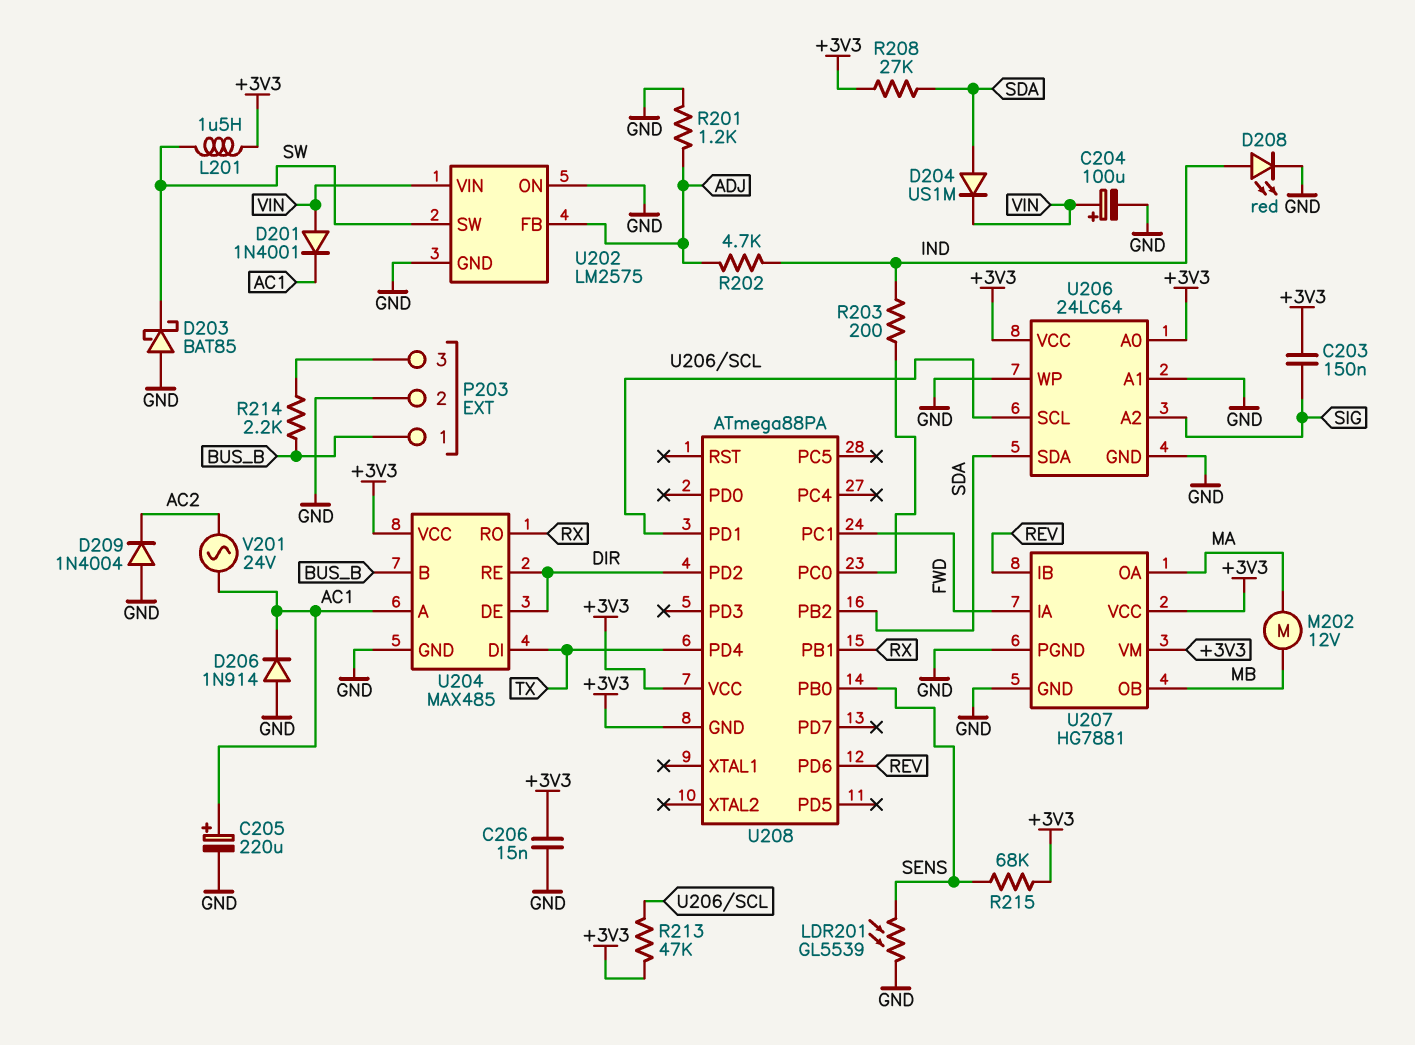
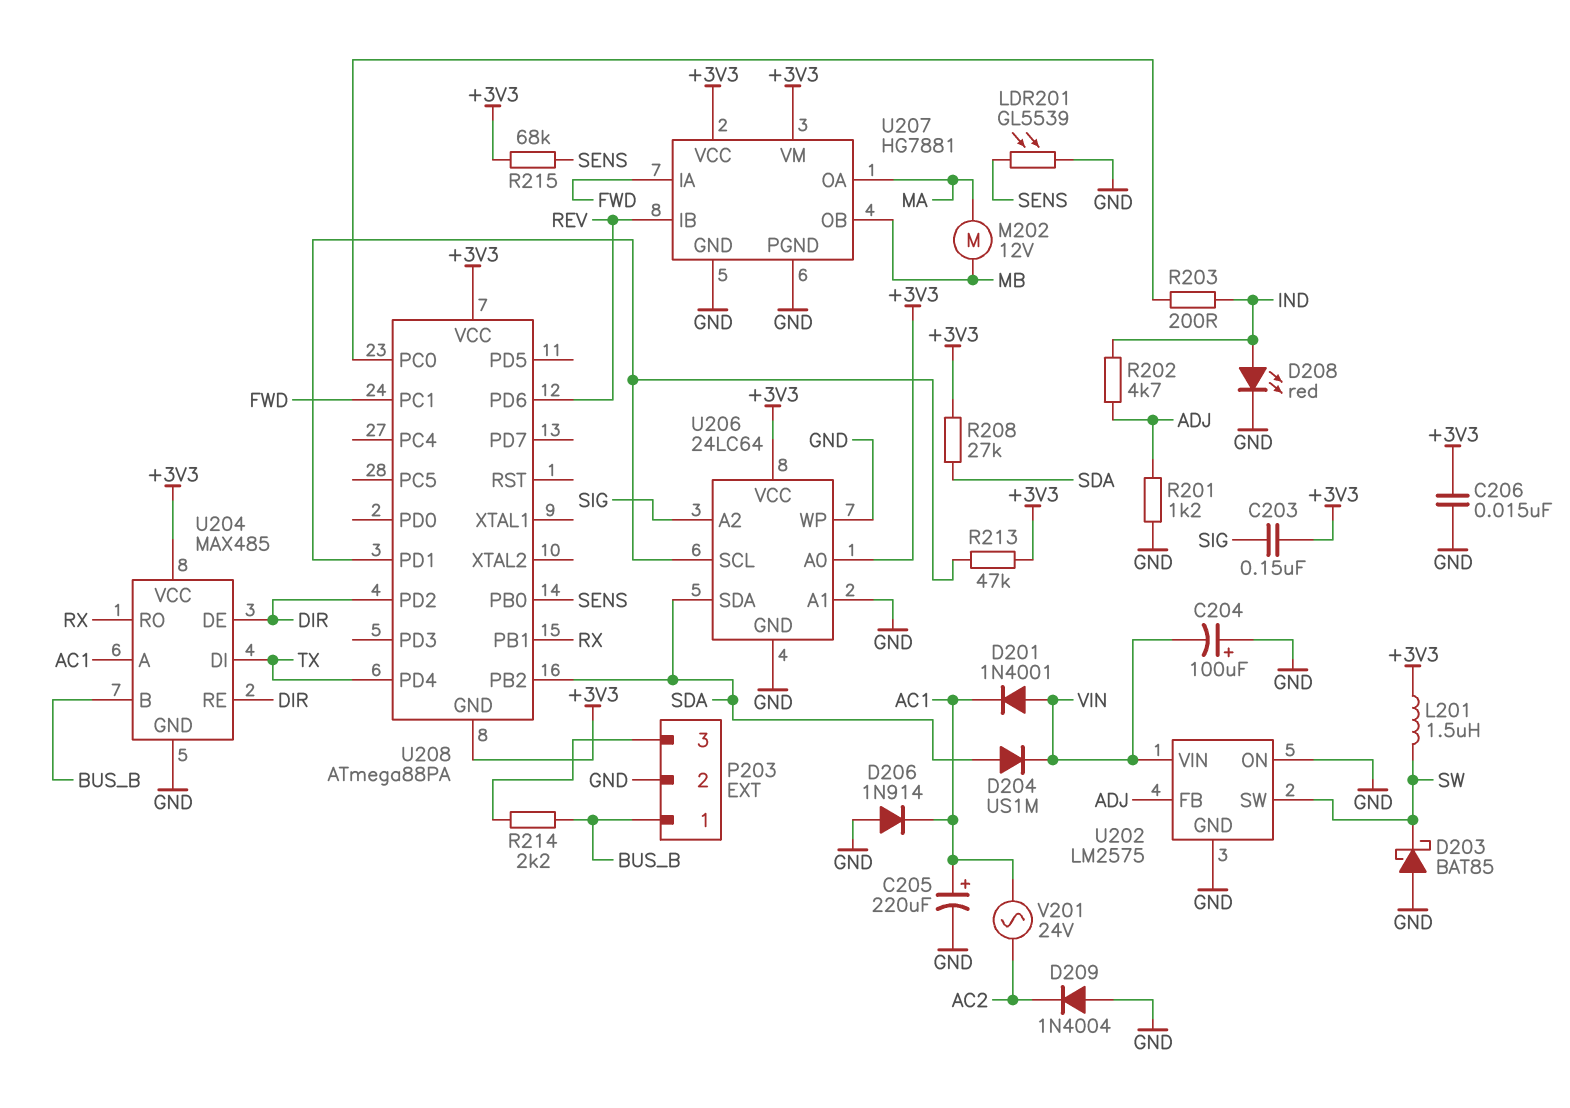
C204: 100uF (plus VIN, minus GND) -> 100uF (plus GND, minus VIN)

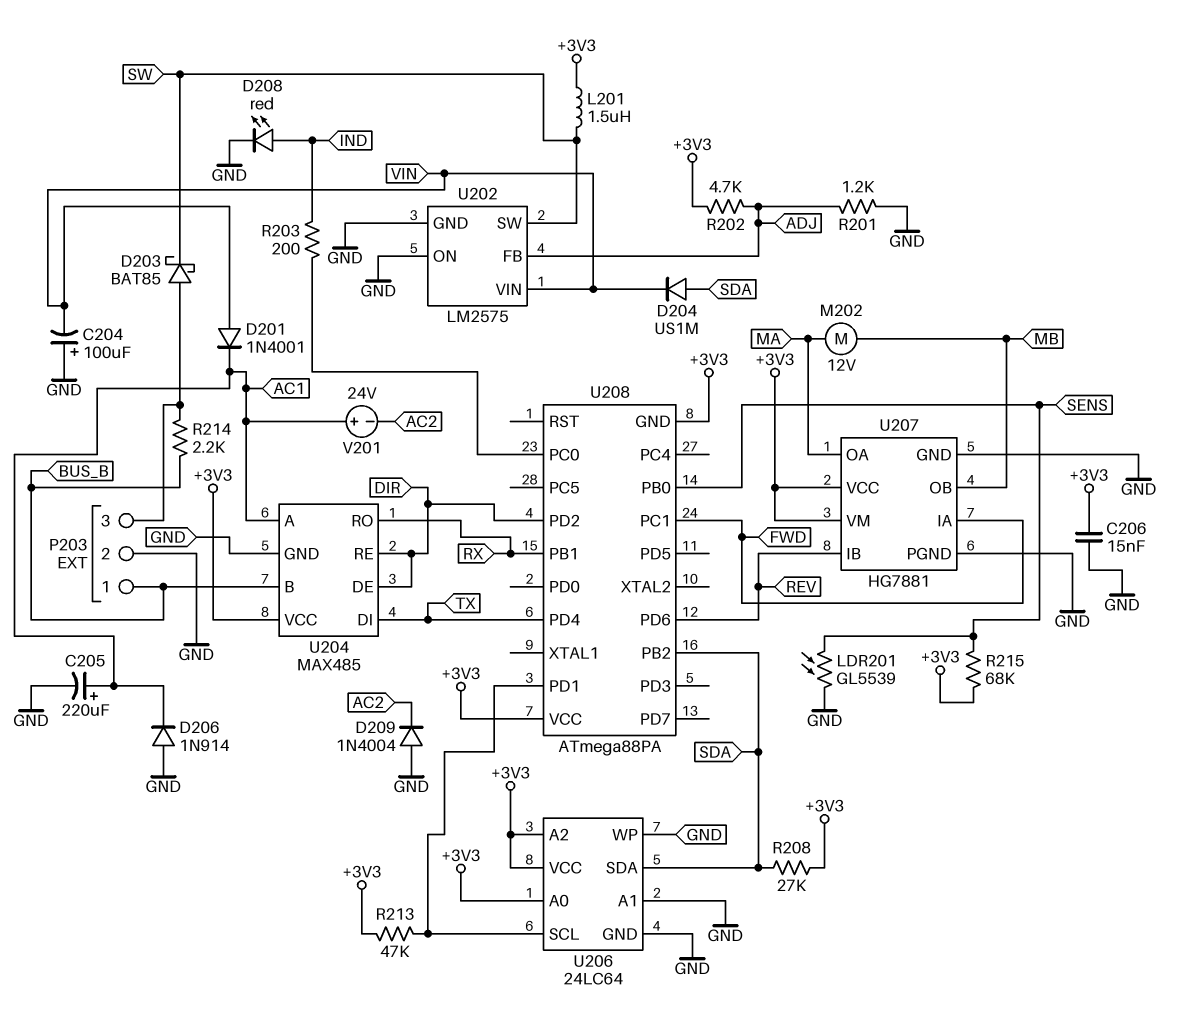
C203: 150nF (+3V3, SIG) -> none
D203: schottky BAT85 (A GND, K SW) -> schottky BAT85 (A P203/3, K SW)
R202: 4.7k (ADJ, IND) -> 4.7k (+3V3, ADJ)
U206 pin A2: SIG -> +3V3
V201: AC 24V (AC1, AC2) -> 24V (plus AC1, minus AC2)

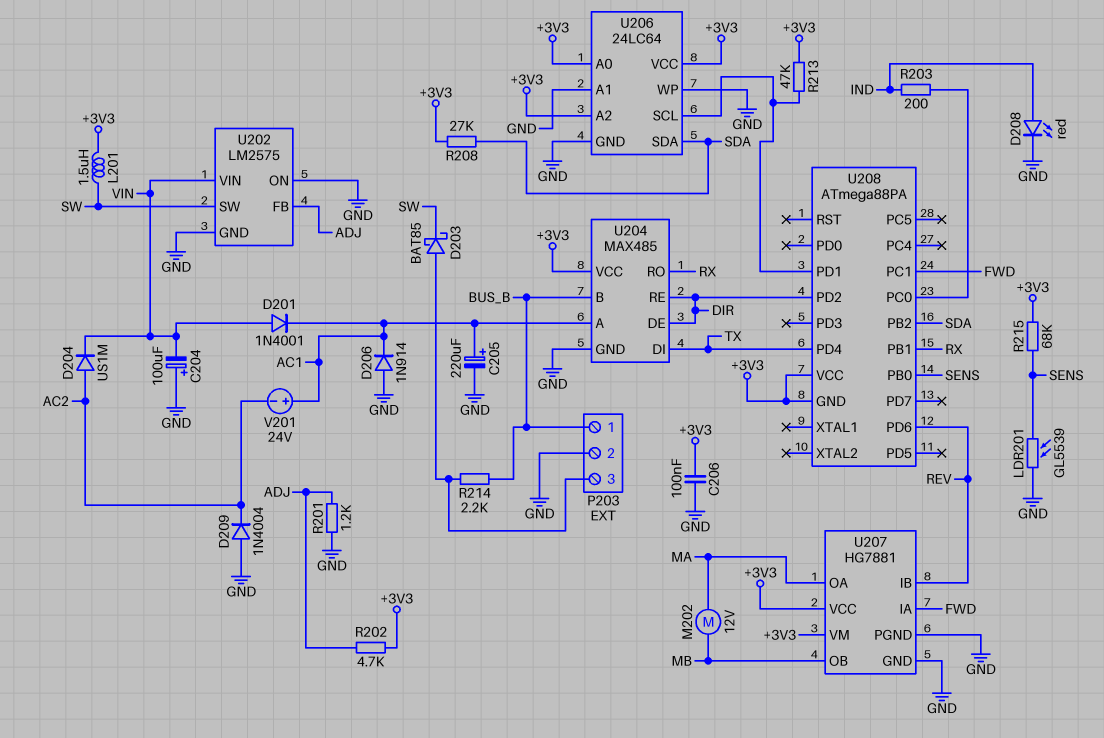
C206: 15nF (+3V3, GND) -> 100nF (+3V3, GND)
D204: diode US1M (A SDA, K VIN) -> diode US1M (A AC2, K VIN)

